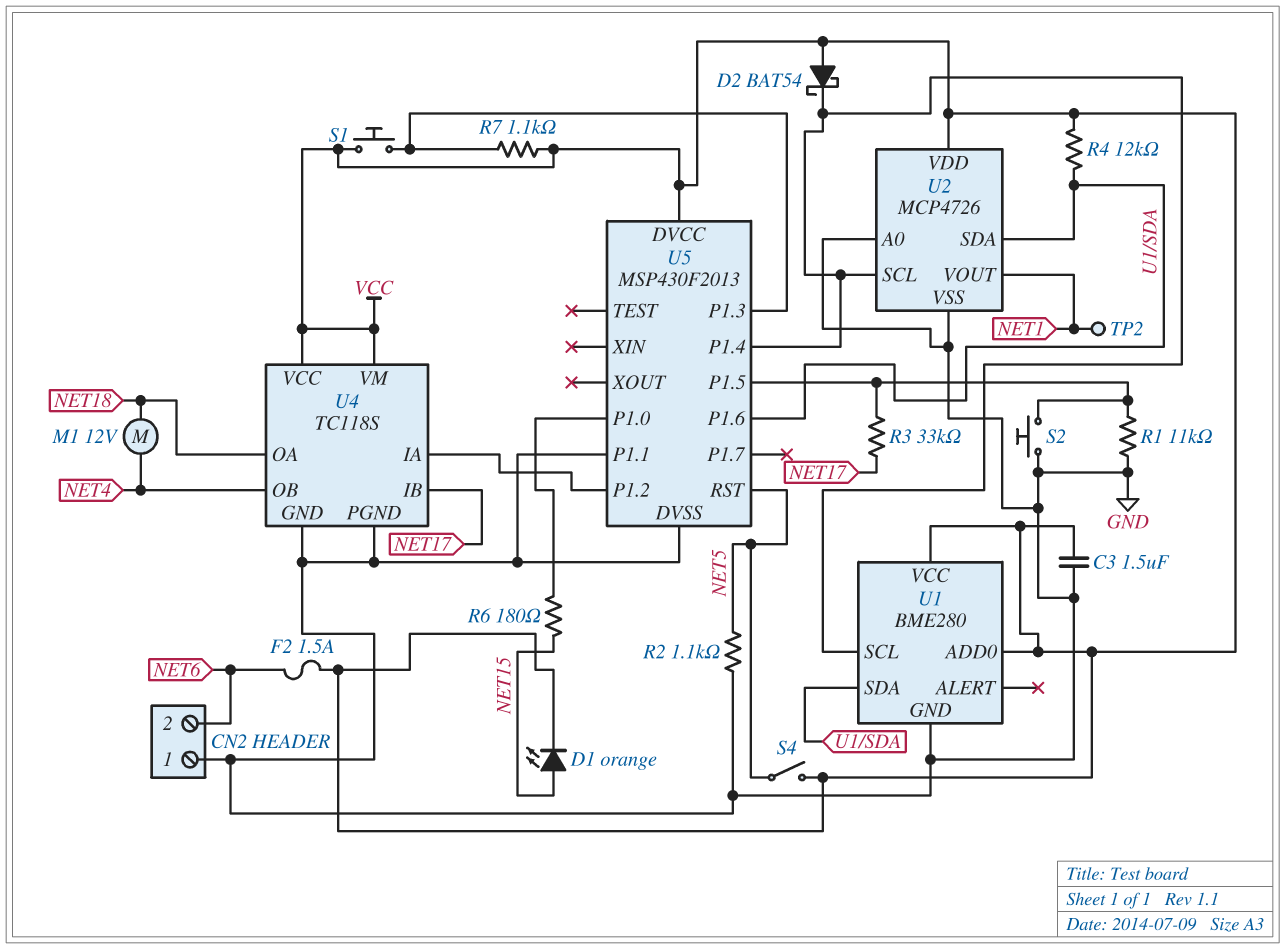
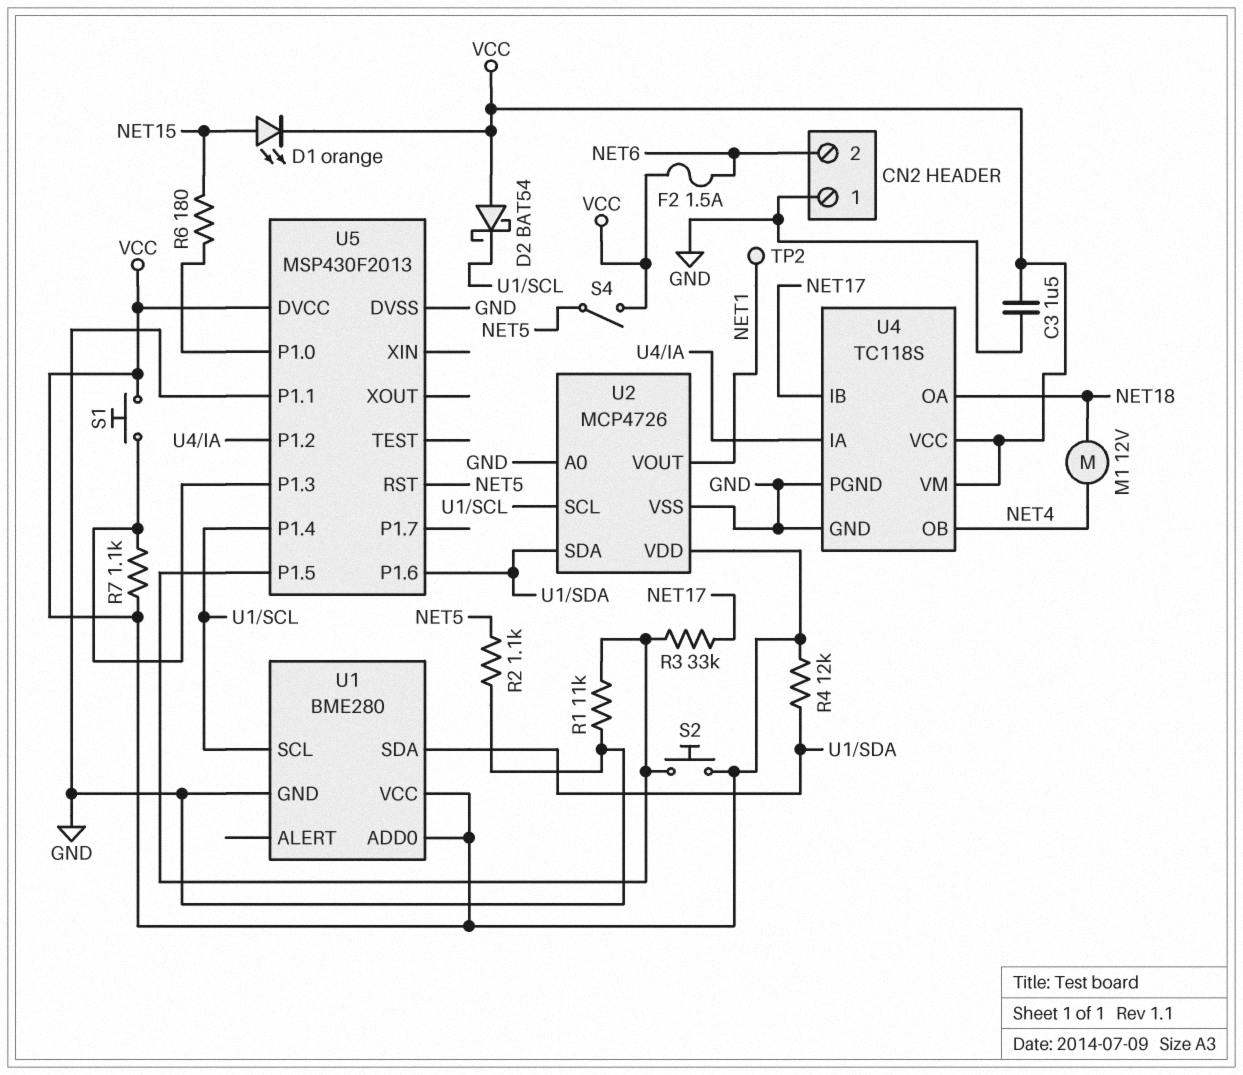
S2: button (GND, U5/P1.5) -> button (U5/P1.5, VCC)

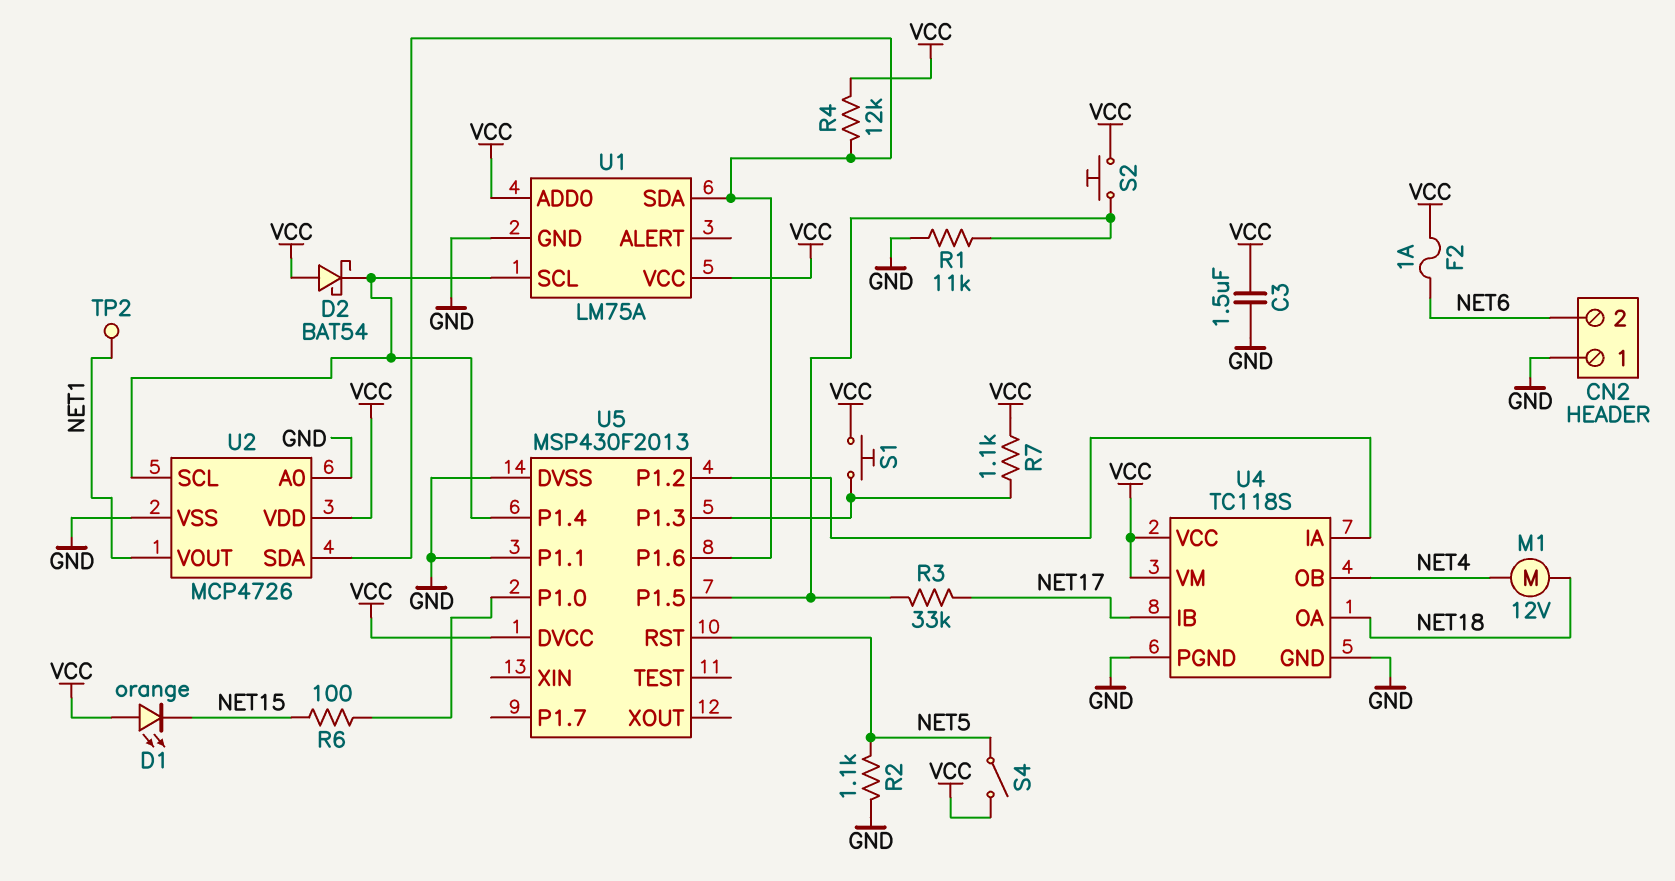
D1: LED orange (A NET15, K VCC) -> LED orange (A VCC, K NET15)
F2: 1.5A (NET6, VCC) -> 1A (NET6, VCC)
R6: 180 (NET15, U5/P1.0) -> 100 (NET15, U5/P1.0)
U1: BME280 -> LM75A

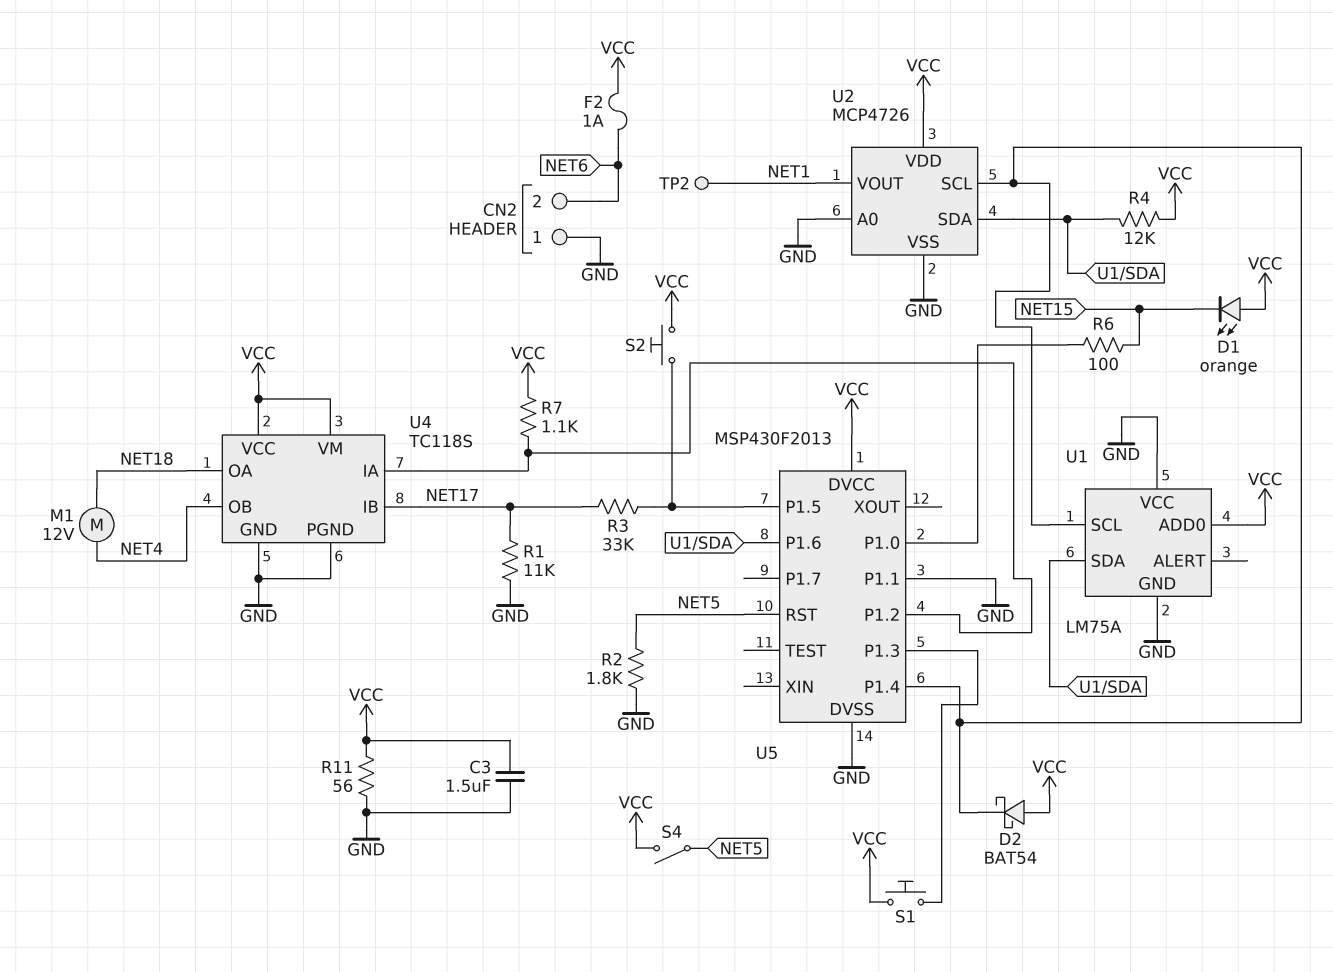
R1: 11k (GND, U5/P1.5) -> 11k (GND, NET17)
R2: 1.1k (GND, NET5) -> 1.8k (GND, NET5)
R7: 1.1k (U5/P1.3, VCC) -> 1.1k (U4/IA, VCC)
R11: none -> 56 (GND, VCC)
U1 pin VCC: VCC -> GND

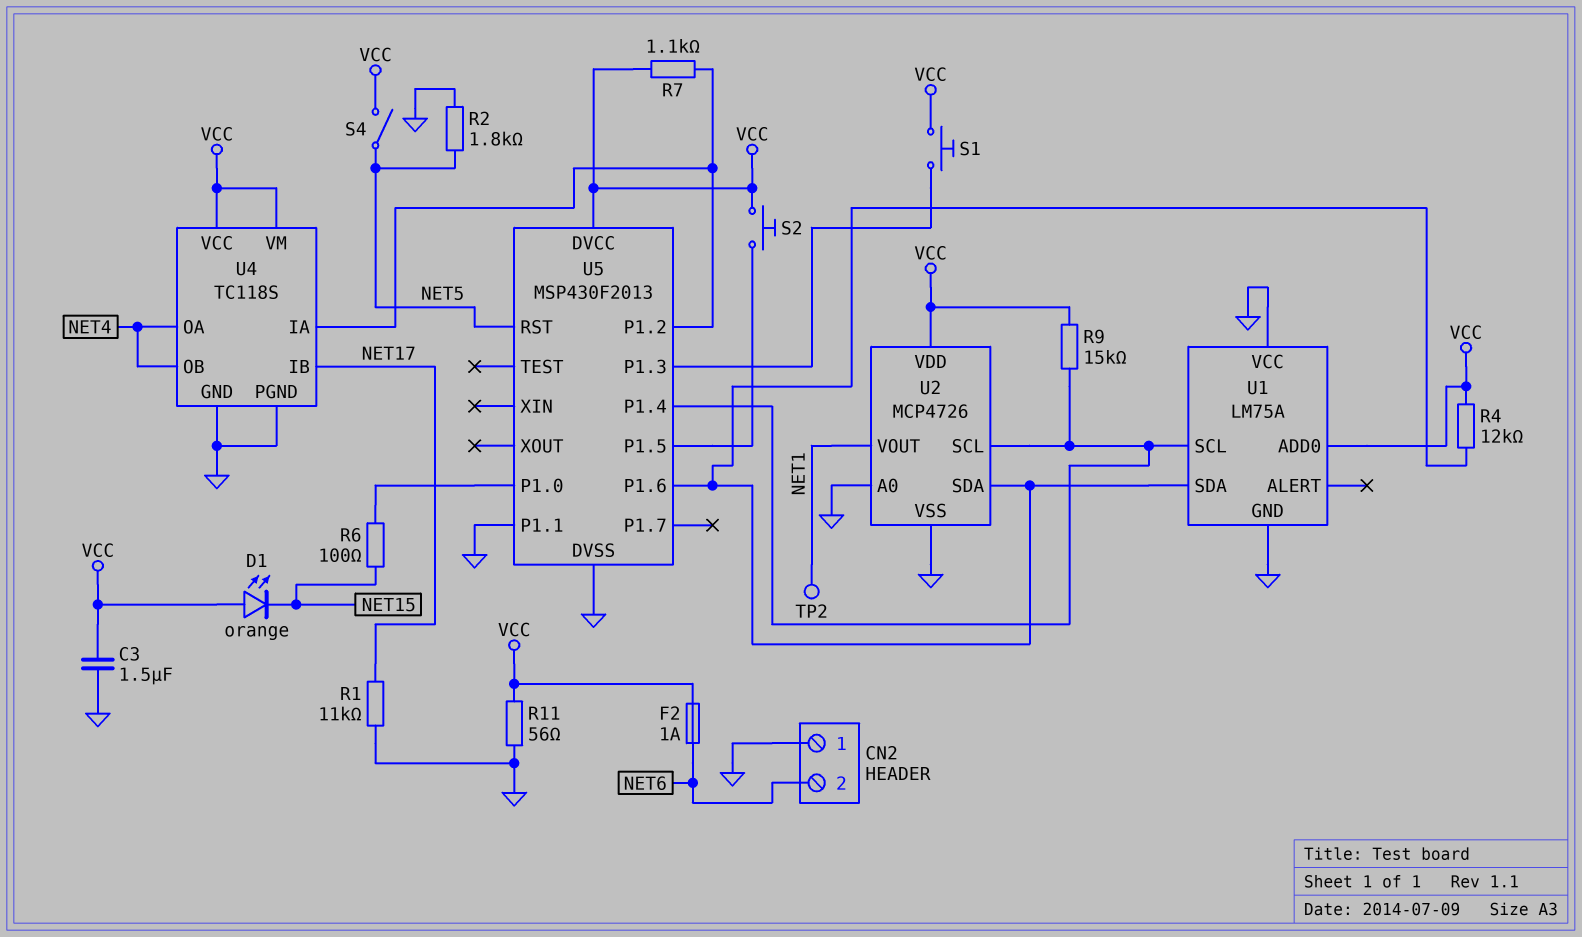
D2: schottky BAT54 (A VCC, K U1/SCL) -> none
M1: motor 12V (NET4, NET18) -> none
R3: 33k (NET17, U5/P1.5) -> none
R9: none -> 15k (U1/SCL, VCC)
U4 pin OA: NET18 -> NET4

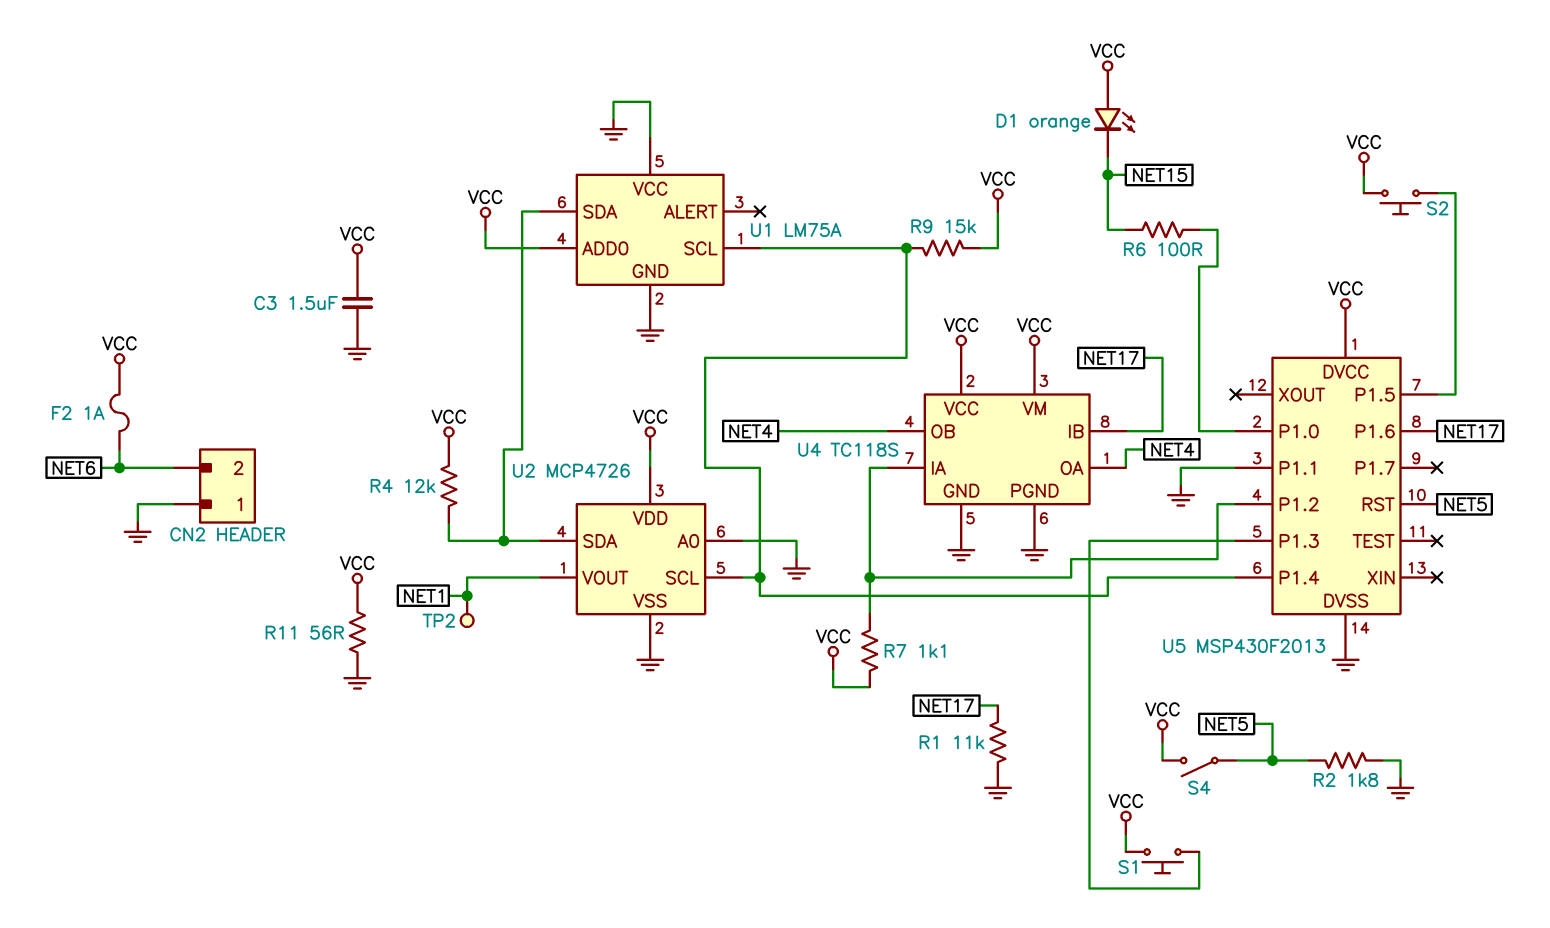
U5 pin P1.6: U1/SDA -> NET17

